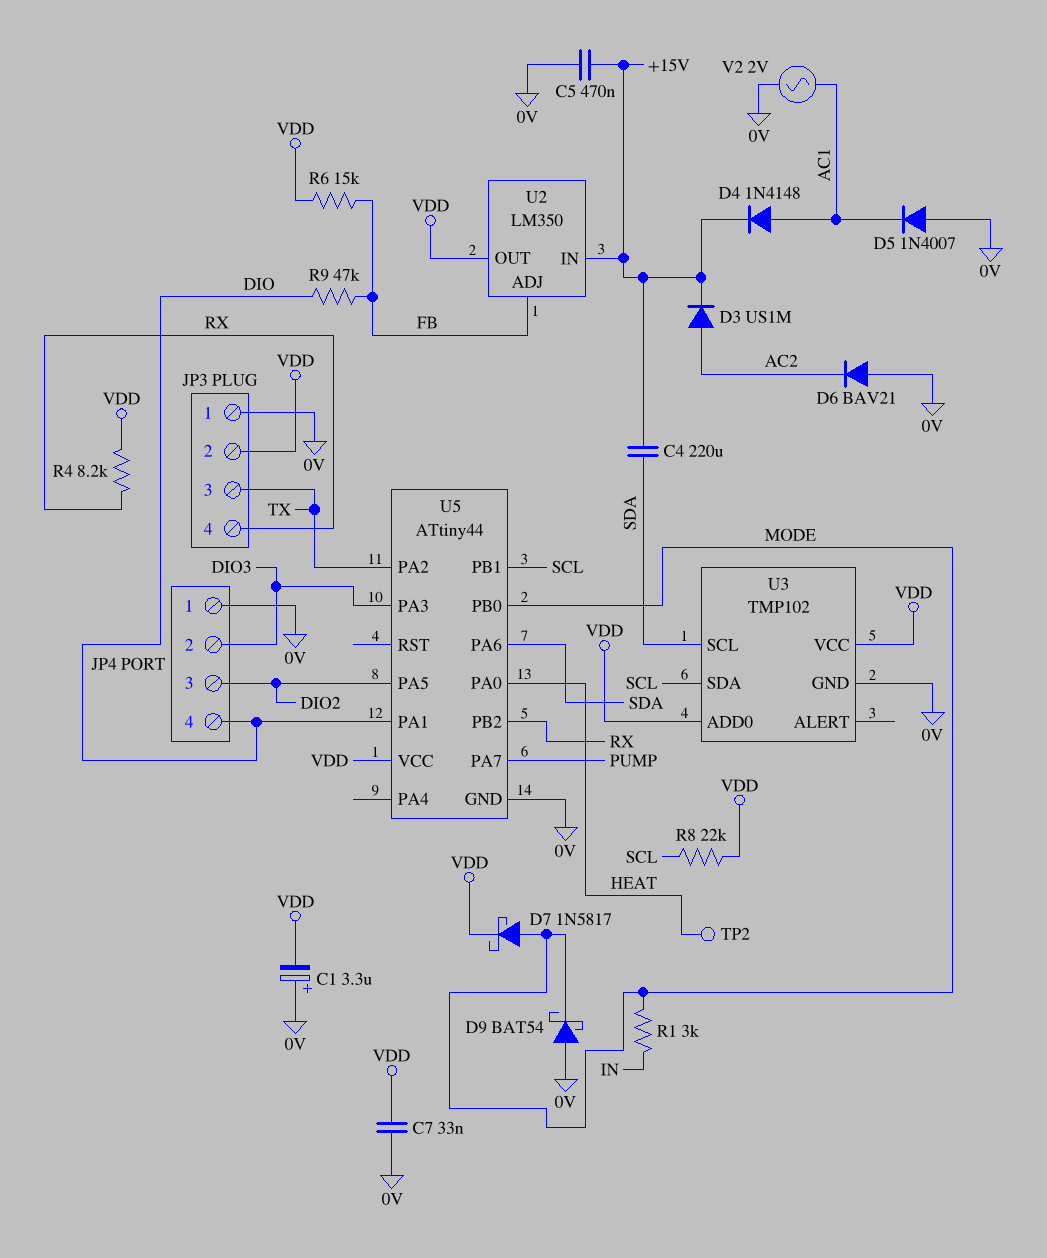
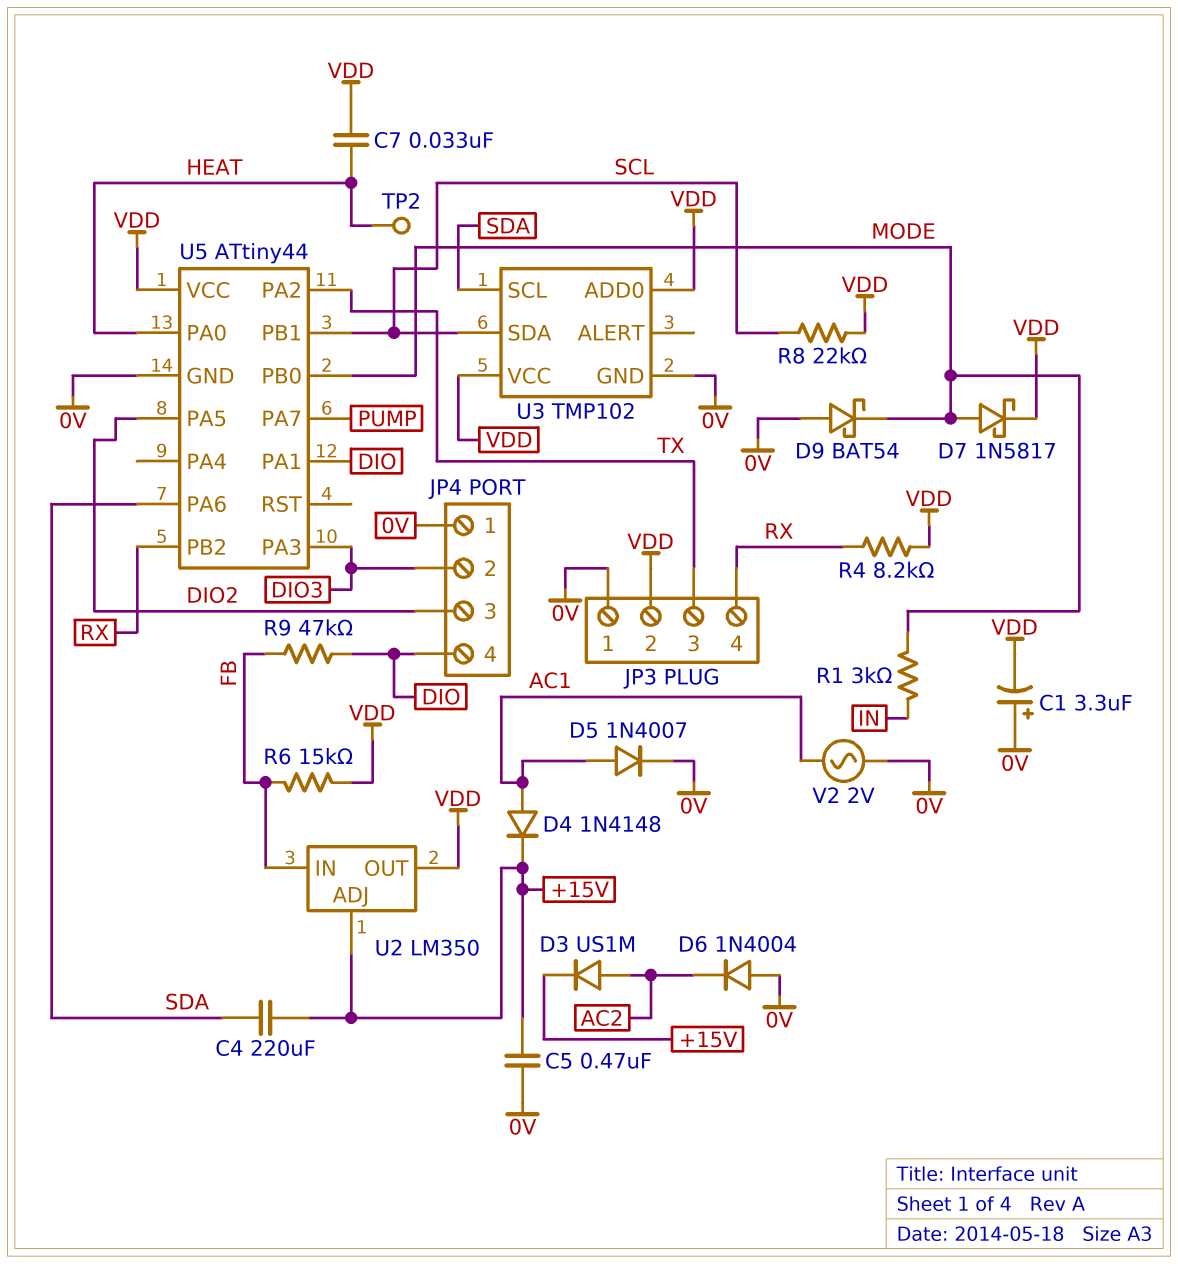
C7: 33nF (0V, VDD) -> 33nF (HEAT, VDD)
D5: diode 1N4007 (A 0V, K AC1) -> diode 1N4007 (A AC1, K 0V)
D6: diode BAV21 (A 0V, K AC2) -> diode 1N4004 (A 0V, K AC2)
U2 pin ADJ: FB -> +15V
U2 pin IN: +15V -> FB

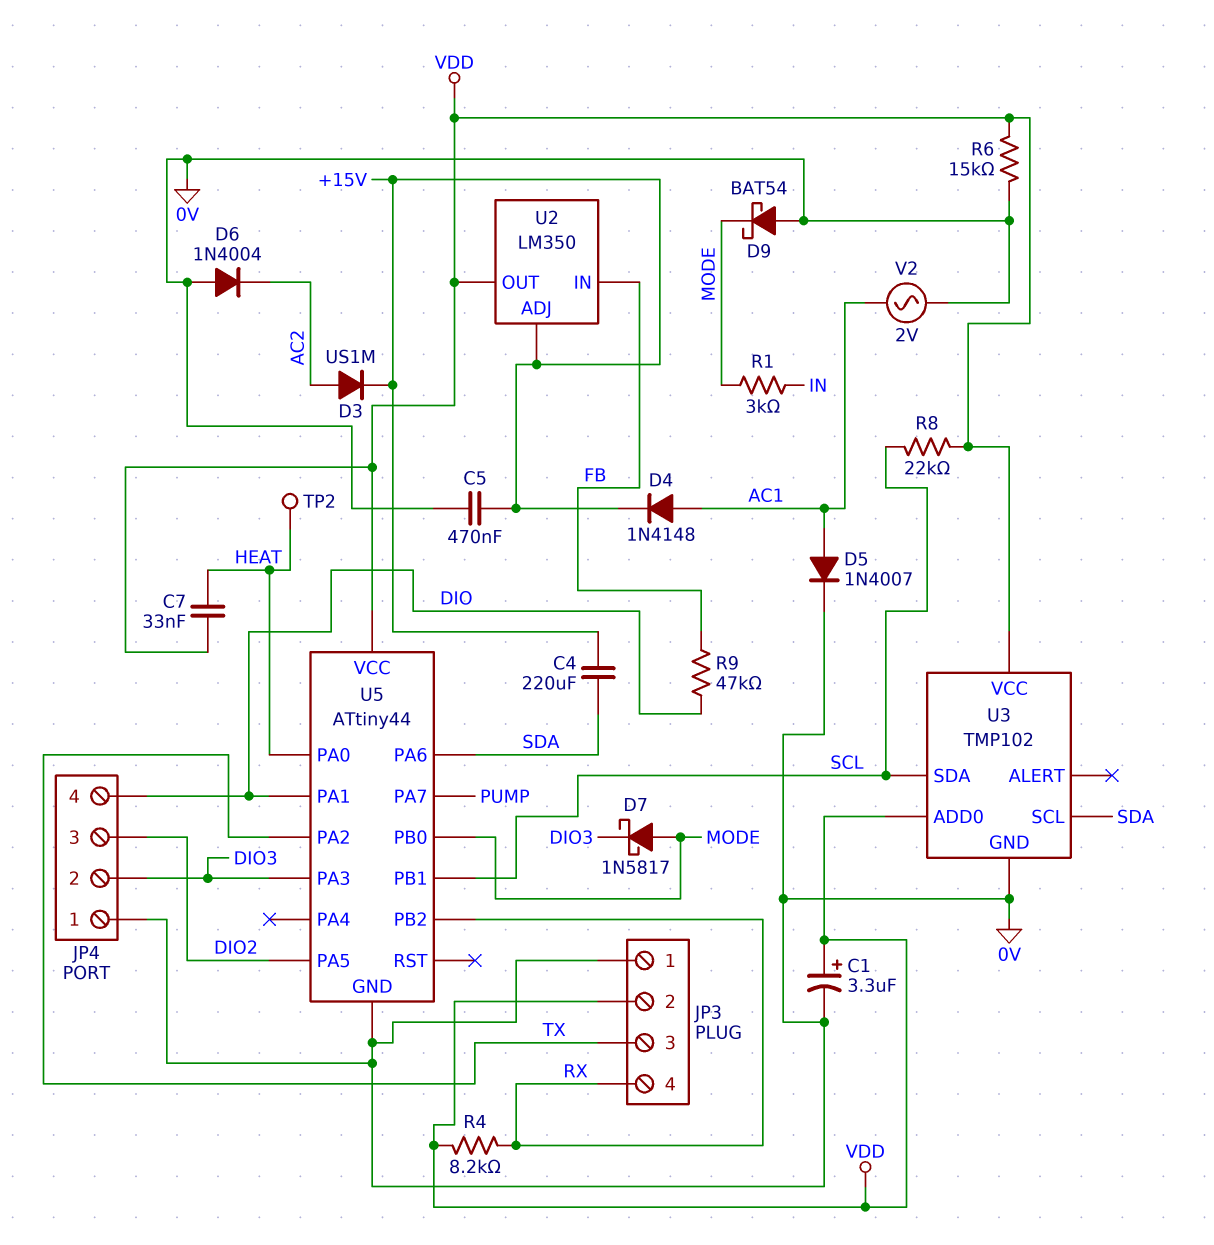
C1: 3.3uF (plus 0V, minus VDD) -> 3.3uF (plus VDD, minus 0V)
D7: schottky 1N5817 (A MODE, K VDD) -> schottky 1N5817 (A MODE, K DIO3)
R6: 15k (FB, VDD) -> 15k (0V, VDD)

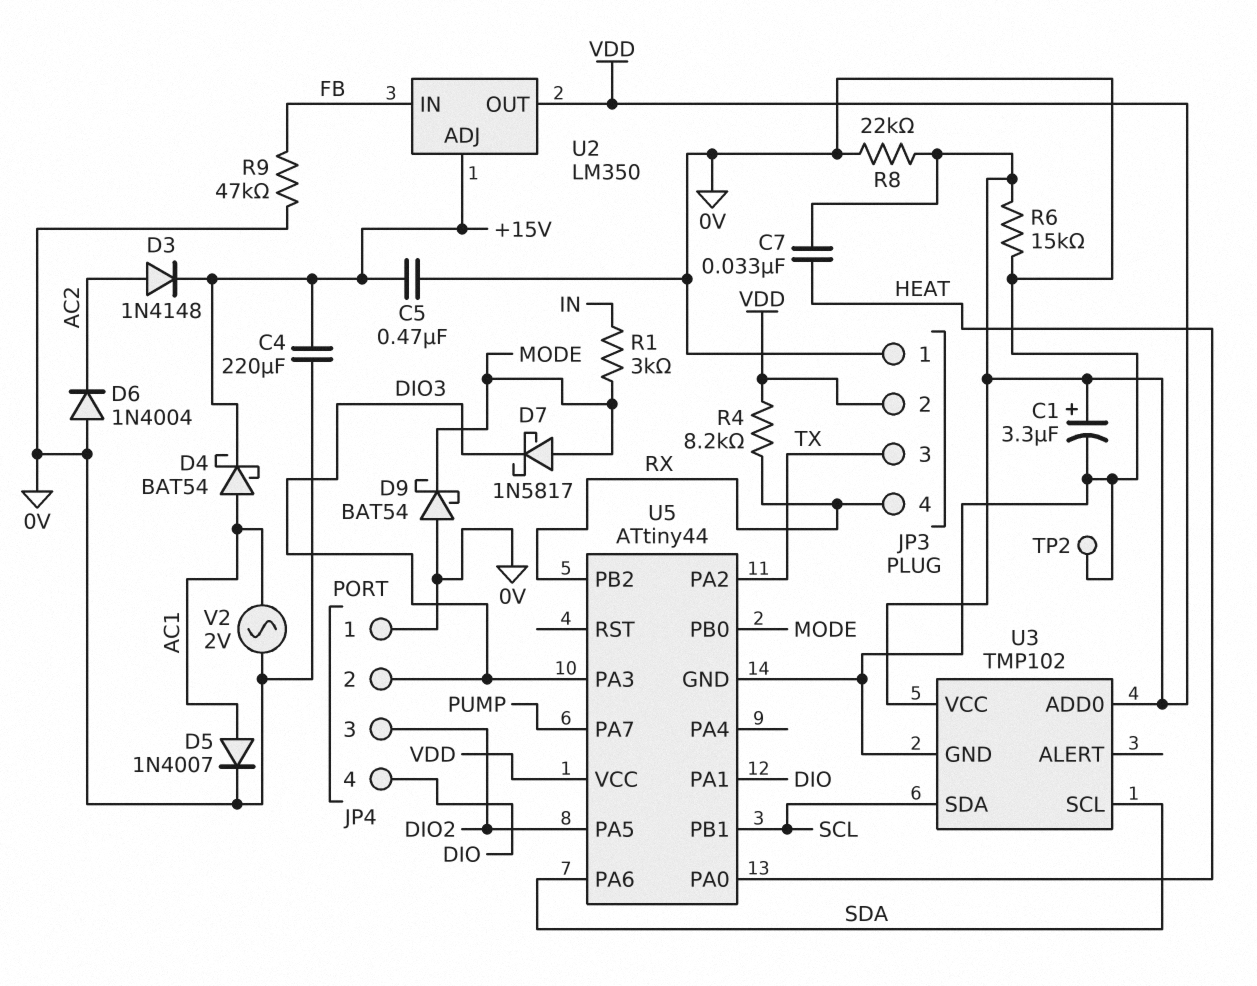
C4: 220uF (+15V, SDA) -> 220uF (+15V, 0V)
D3: diode US1M (A AC2, K +15V) -> diode 1N4148 (A AC2, K +15V)
D4: diode 1N4148 (A AC1, K +15V) -> schottky BAT54 (A AC1, K +15V)
R8: 22k (SCL, VDD) -> 22k (0V, VDD)
R9: 47k (DIO, FB) -> 47k (0V, FB)
TP2: test point (HEAT) -> test point (0V)

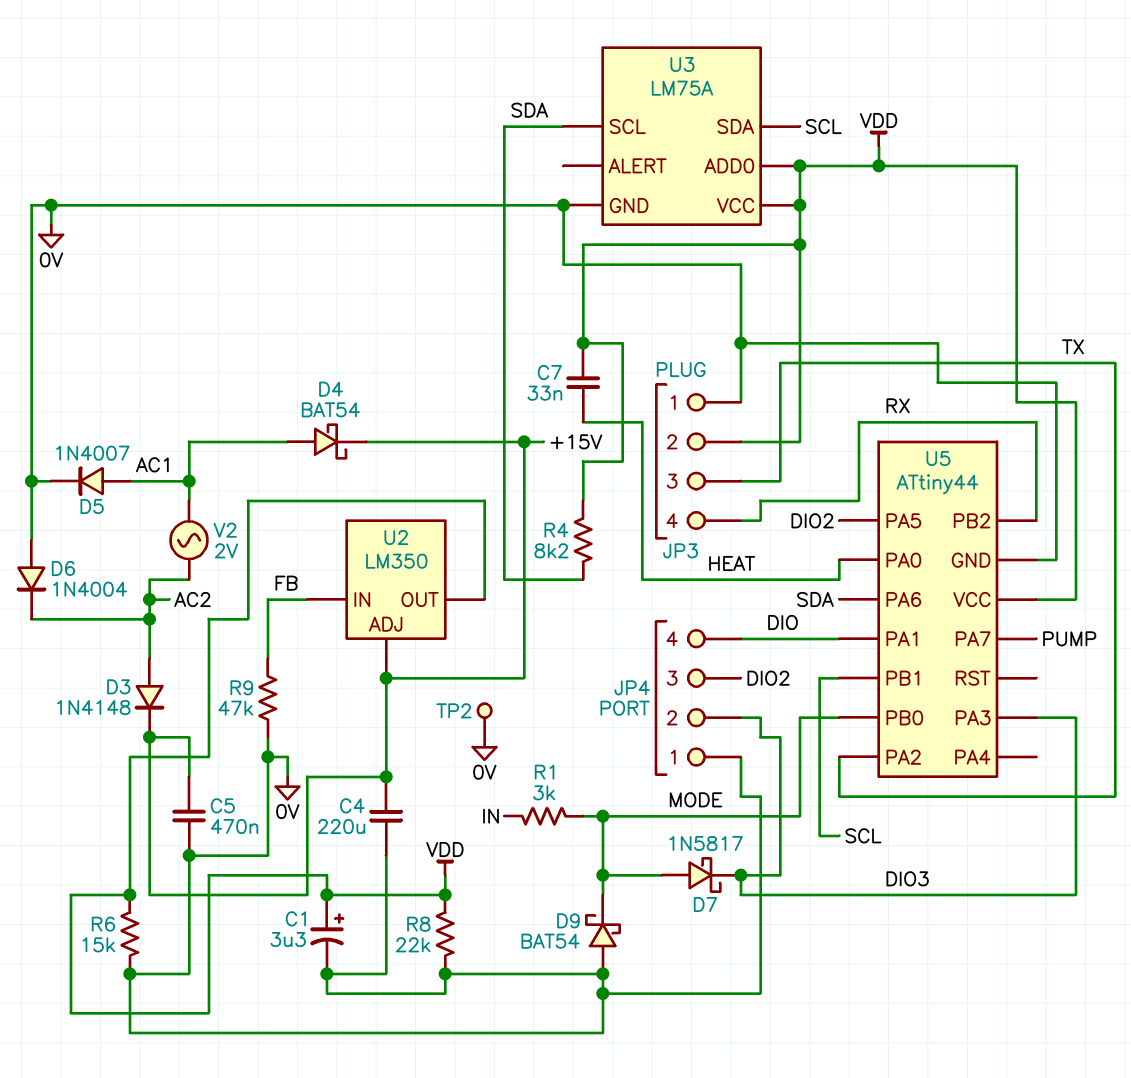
R4: 8.2k (RX, VDD) -> 8.2k (SDA, VDD)
U3: TMP102 -> LM75A
V2: AC 2V (0V, AC1) -> AC 2V (AC1, AC2)

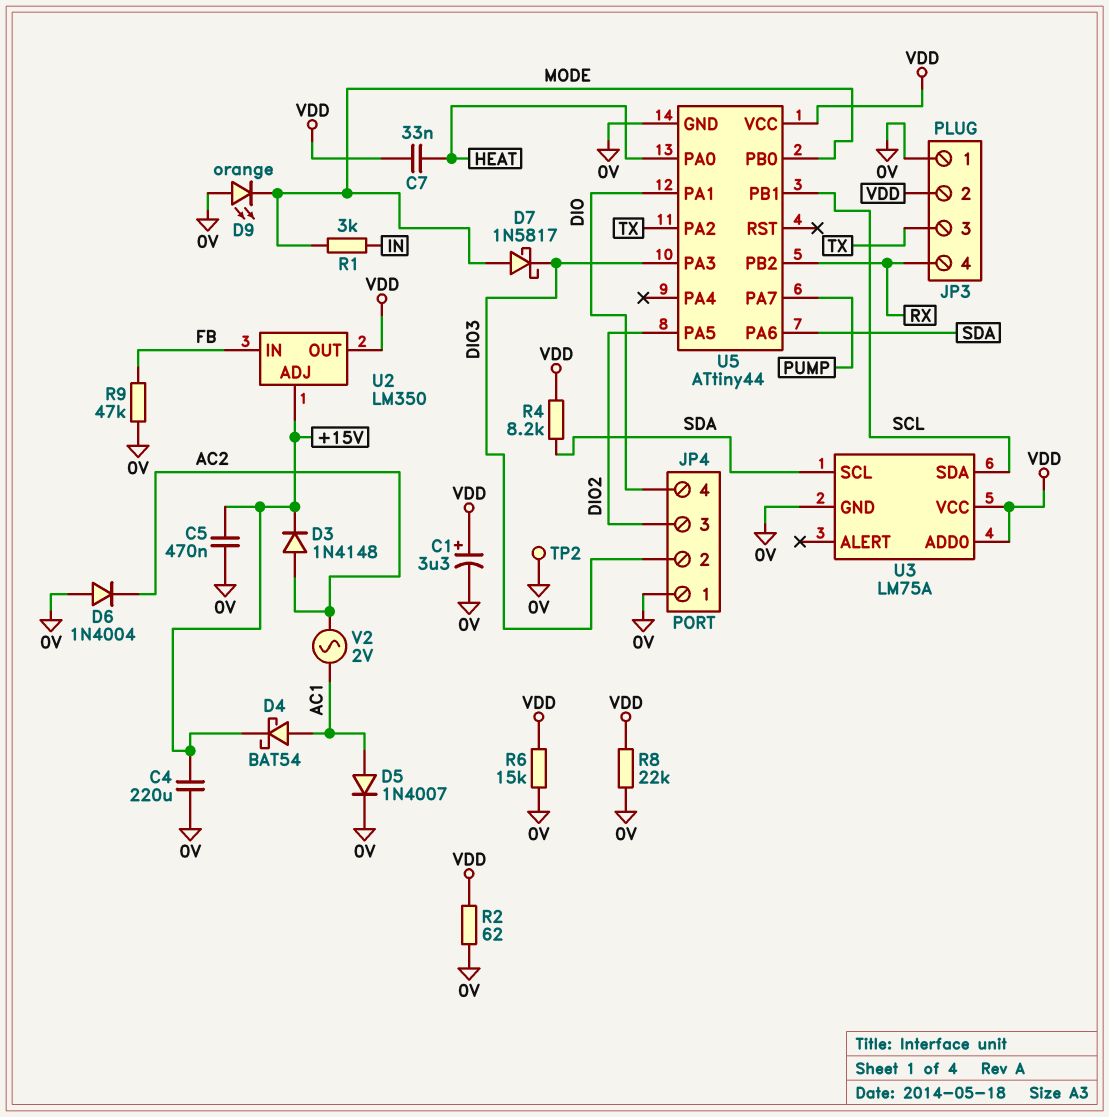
D9: schottky BAT54 (A 0V, K MODE) -> LED orange (A 0V, K MODE)
R2: none -> 62 (0V, VDD)

